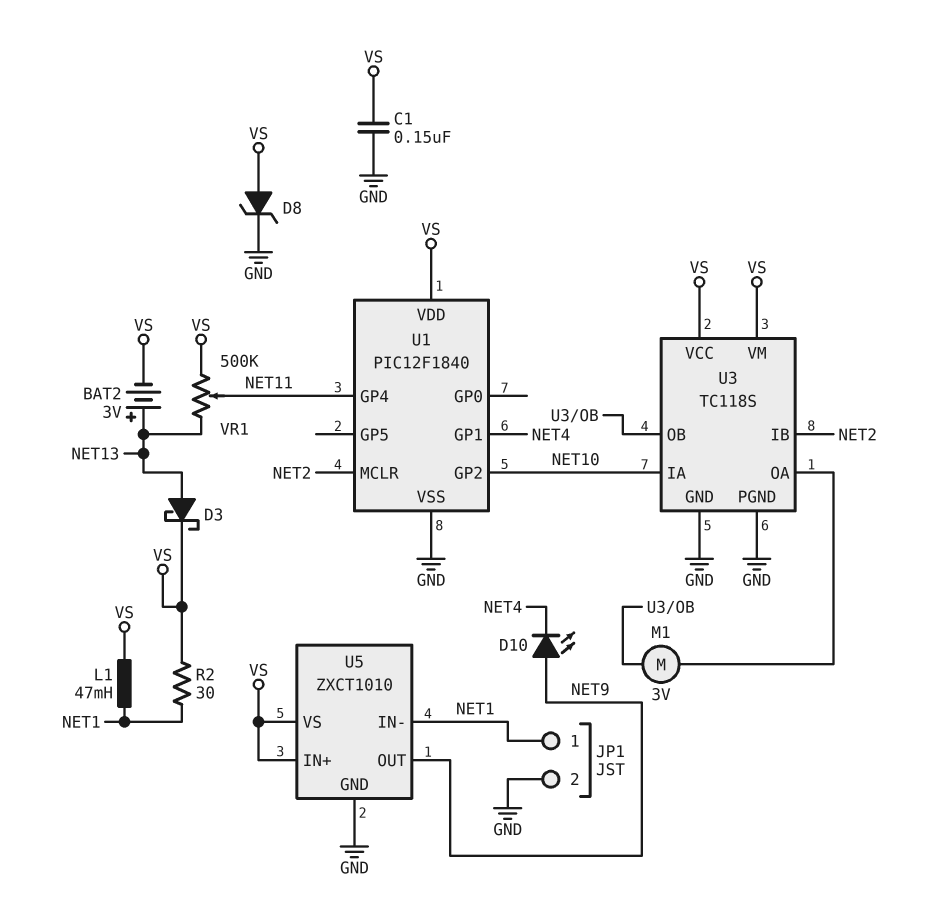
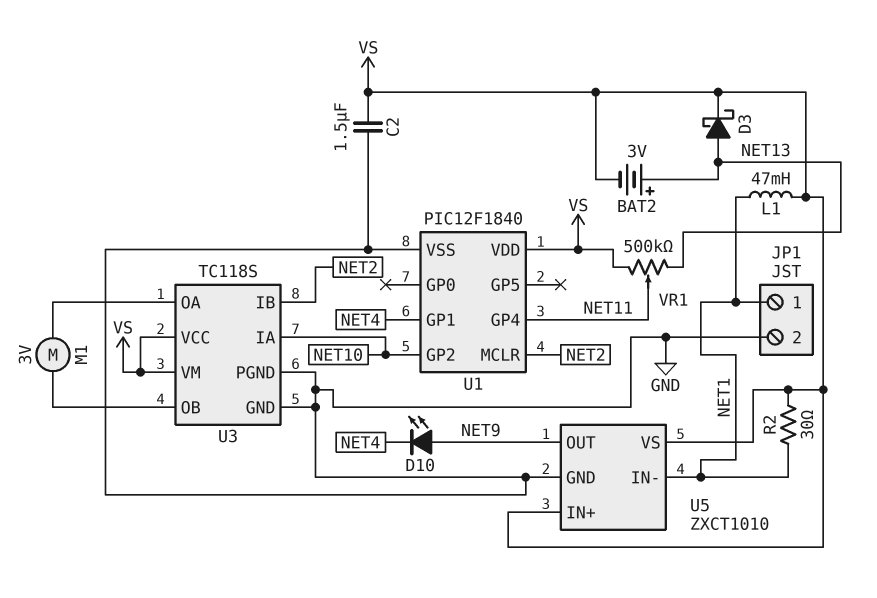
C1: 150nF (GND, VS) -> none
C2: none -> 1.5uF (GND, VS)
D8: zener (A VS, K GND) -> none

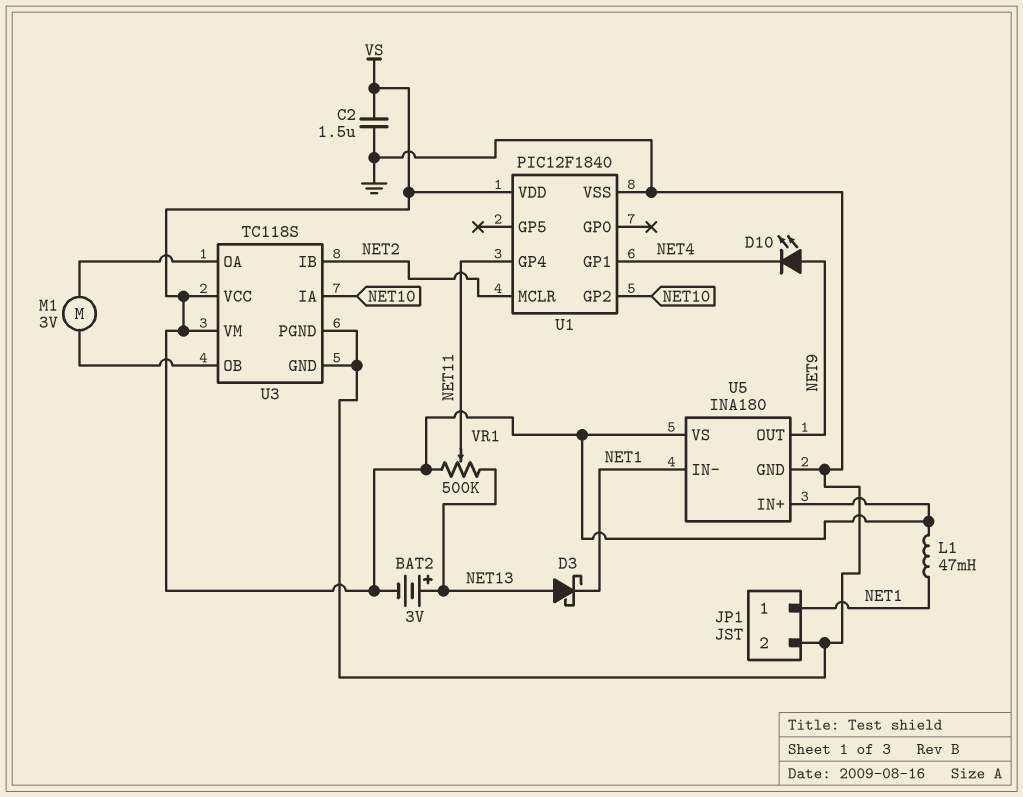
D3: schottky (A NET13, K VS) -> schottky (A NET13, K NET1)
R2: 30 (NET1, VS) -> none
U5: ZXCT1010 -> INA180

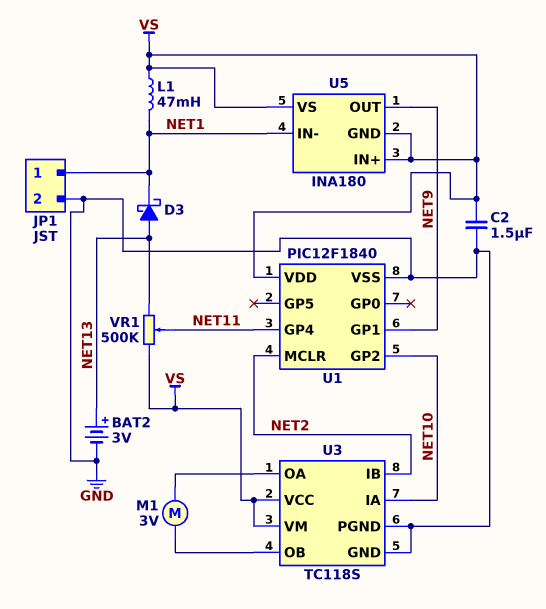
BAT2: 3V (plus NET13, minus VS) -> 3V (plus NET13, minus GND)
D10: LED (A NET9, K NET4) -> none
U1 pin GP1: NET4 -> NET9
U5 pin GND: GND -> VS

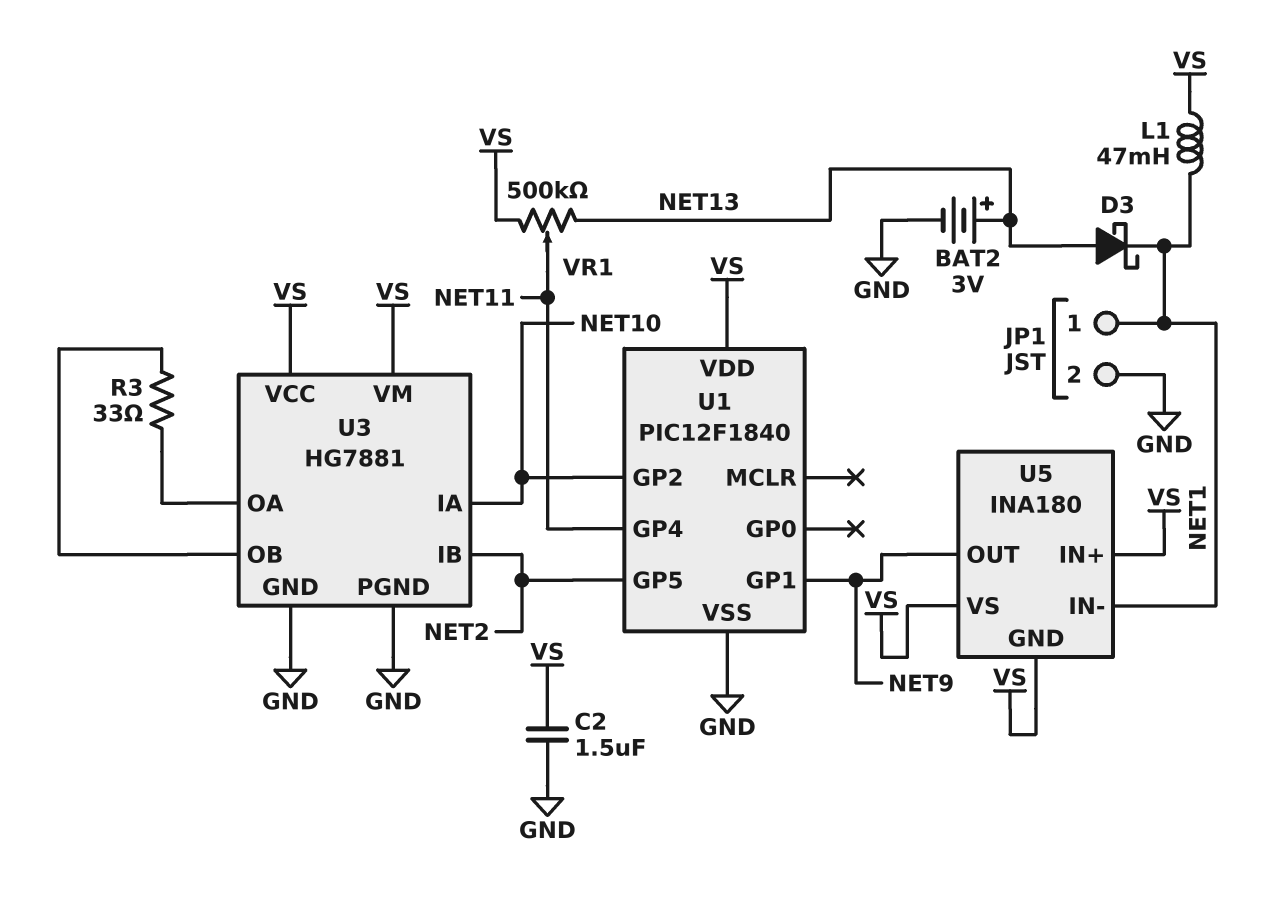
M1: motor 3V (U3/OA, U3/OB) -> none
R3: none -> 33 (U3/OA, U3/OB)
U1 pin GP5: none -> NET2
U1 pin MCLR: NET2 -> none
U3: TC118S -> HG7881

